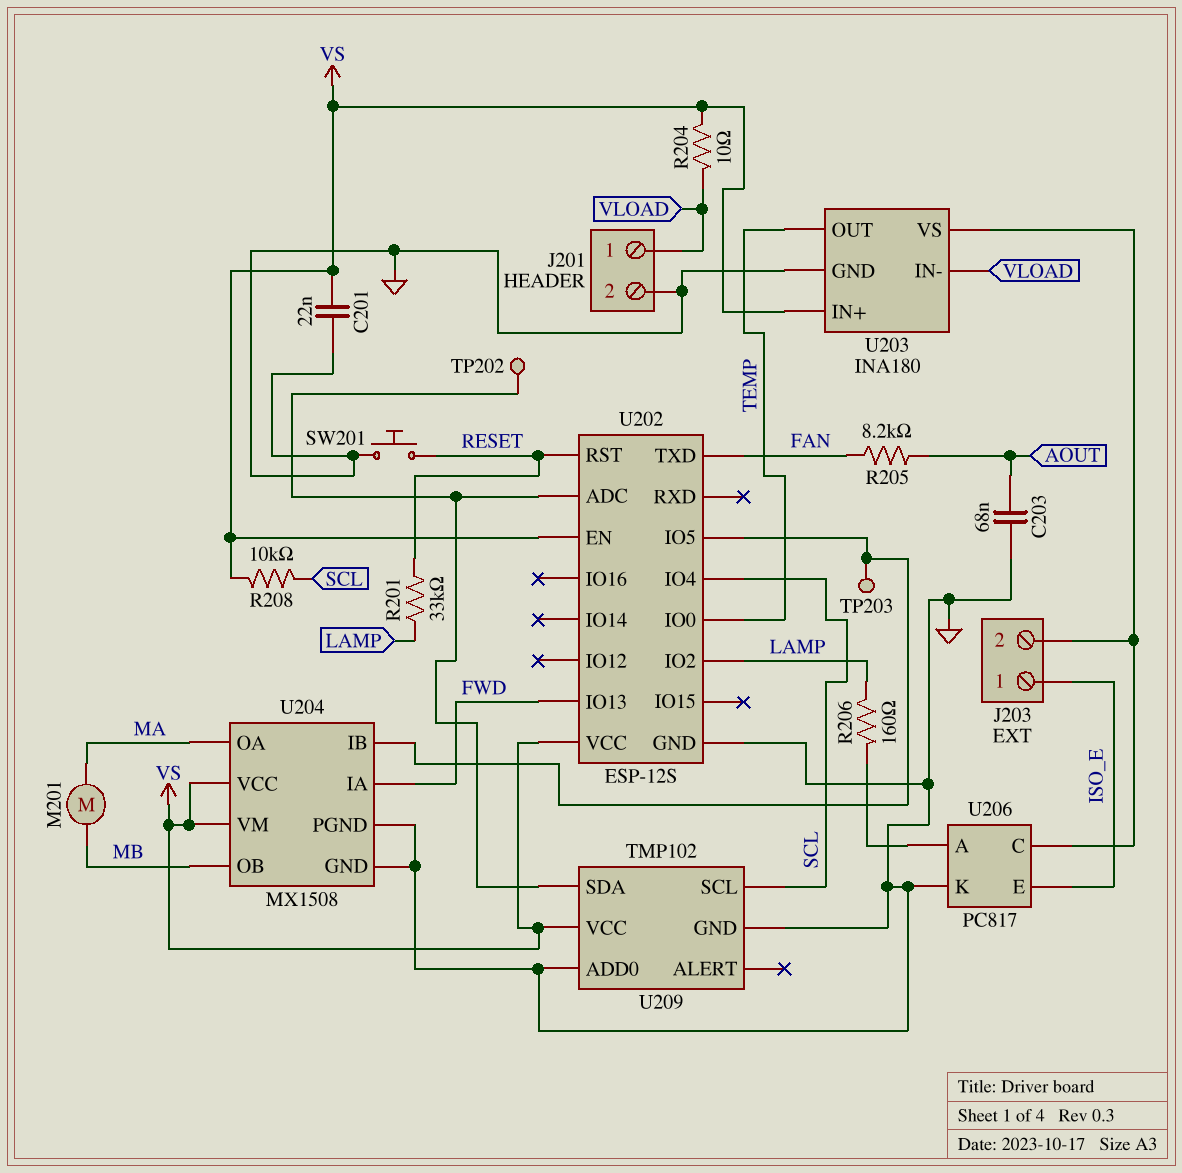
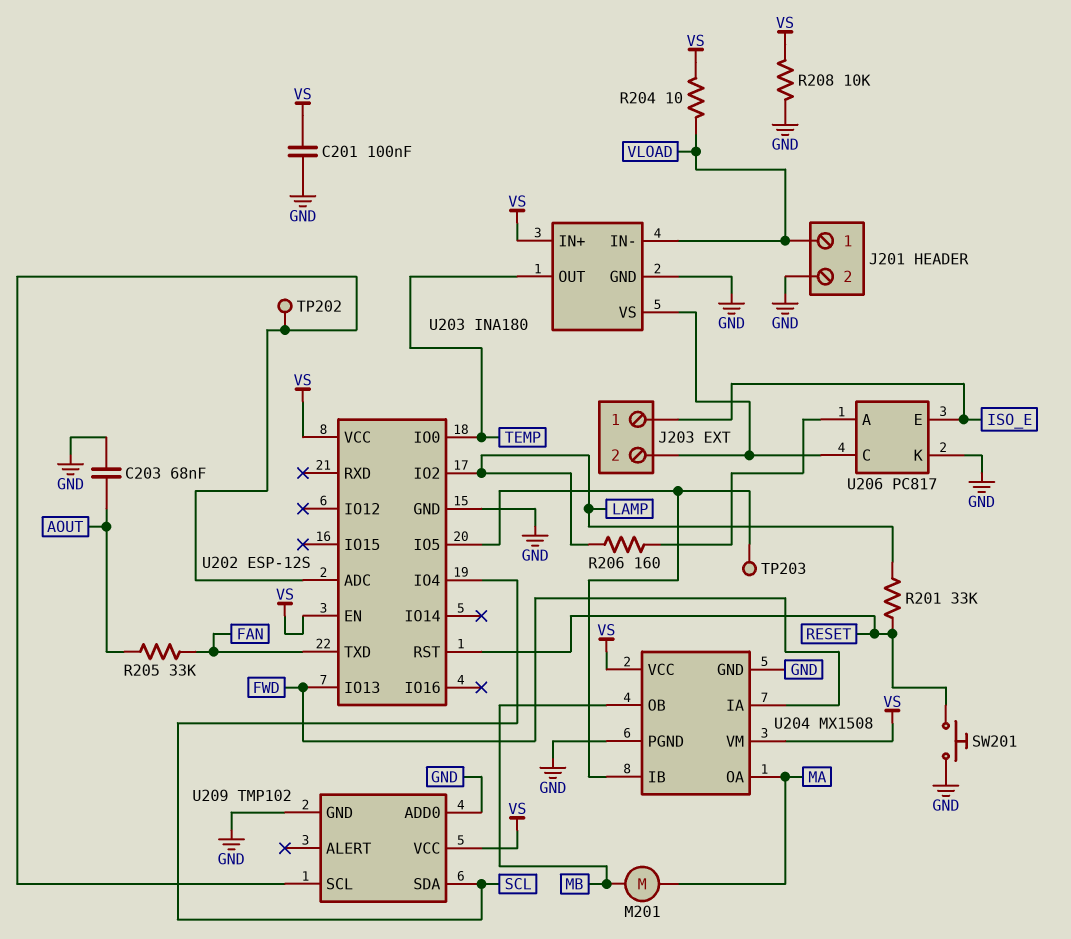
C201: 22nF (GND, VS) -> 100nF (GND, VS)
R205: 8.2k (AOUT, FAN) -> 33k (AOUT, FAN)
R208: 10k (SCL, VS) -> 10k (GND, VS)
U209 pin SCL: SCL -> U202/ADC
U209 pin SDA: U202/ADC -> SCL

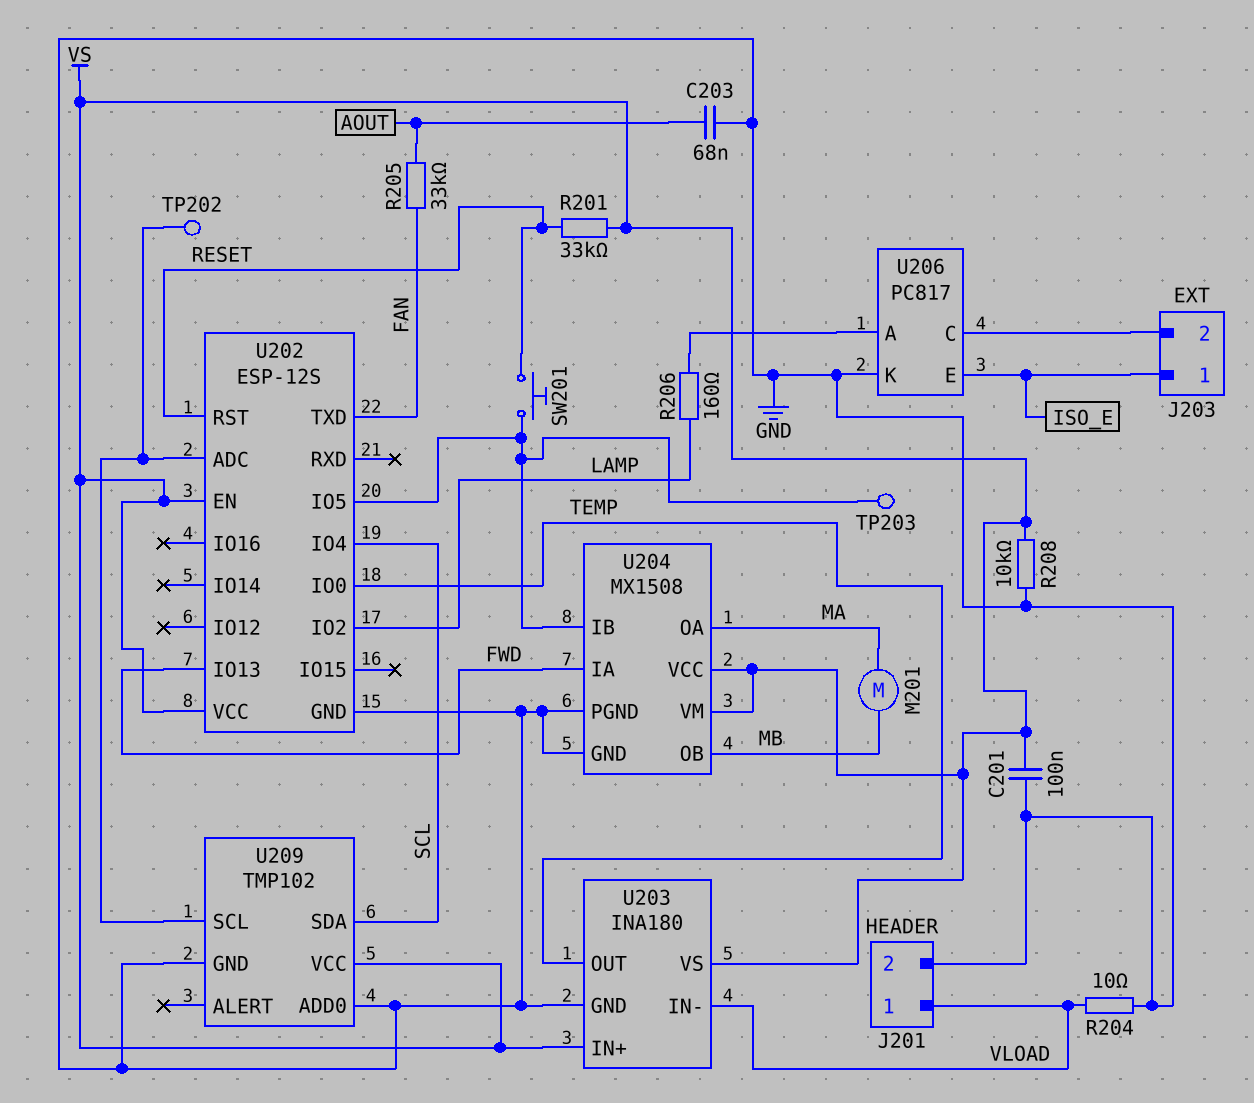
R201: 33k (LAMP, RESET) -> 33k (RESET, VS)
R204: 10 (VLOAD, VS) -> 10 (GND, VLOAD)
SW201: button (GND, RESET) -> button (RESET, U202/IO5)
U203 pin VS: J203/2 -> VS

